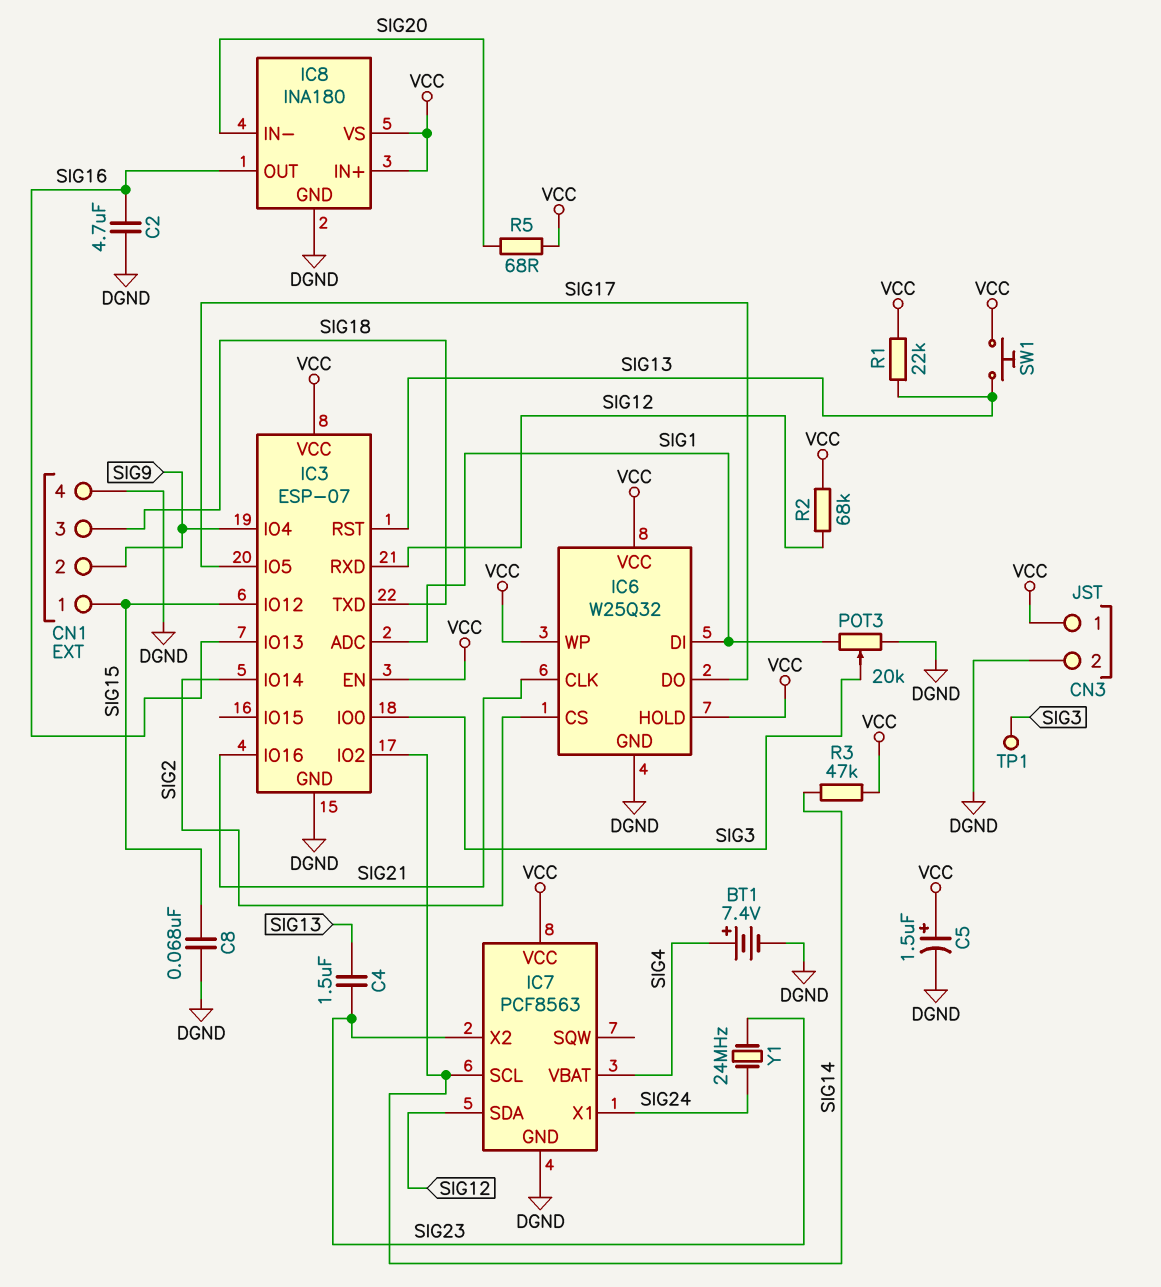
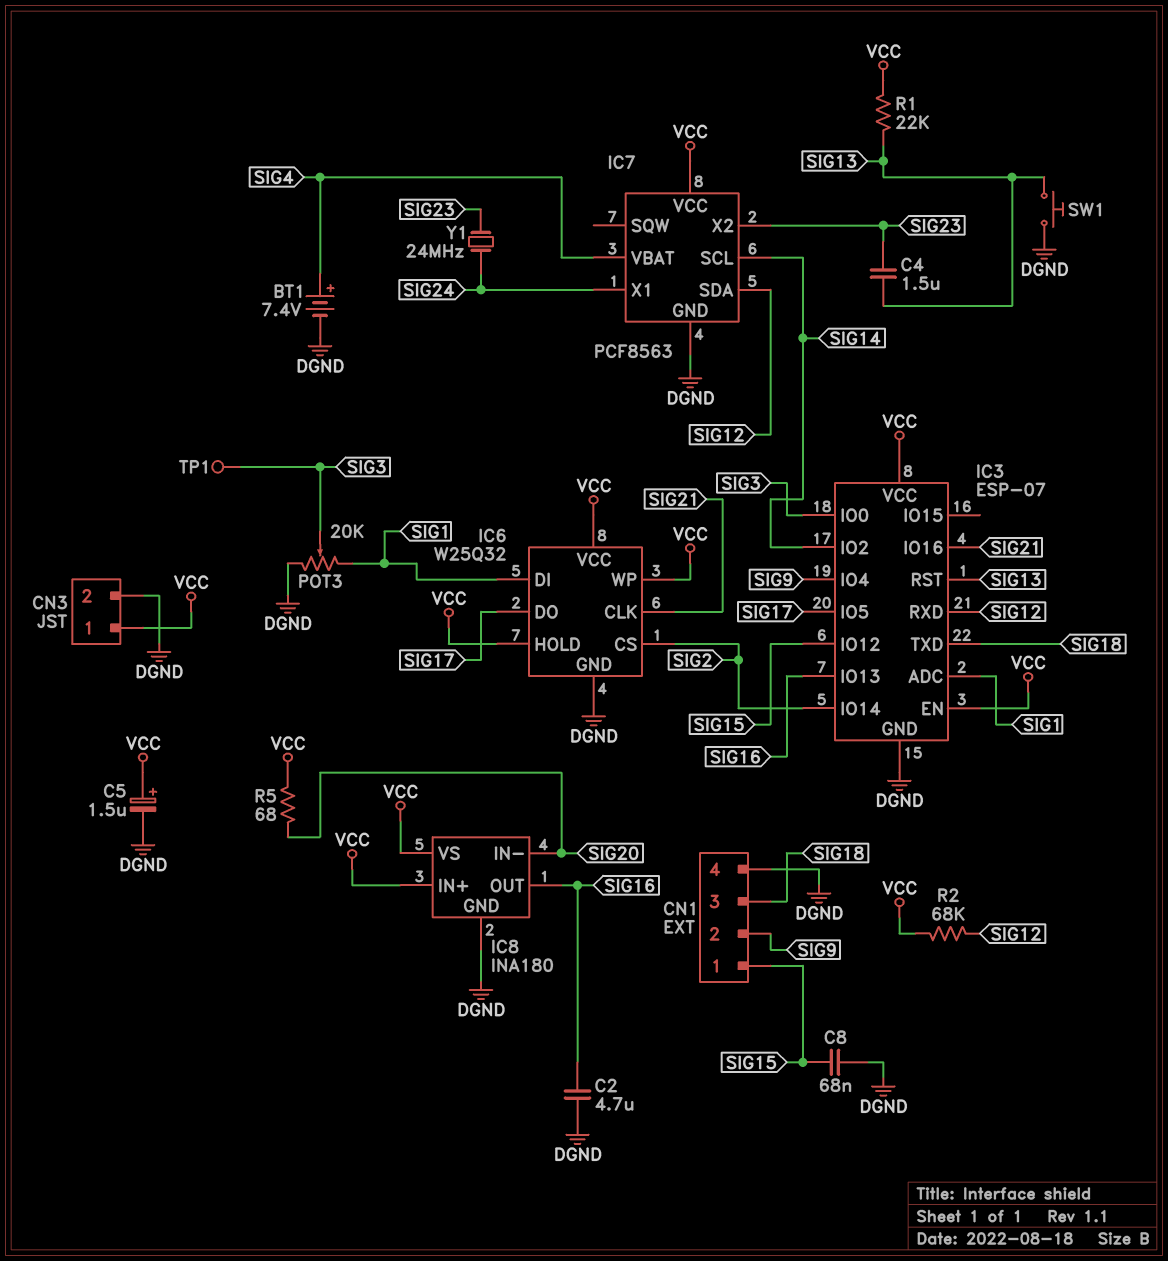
R3: 47k (SIG14, VCC) -> none
SW1: button (SIG13, VCC) -> button (DGND, SIG13)

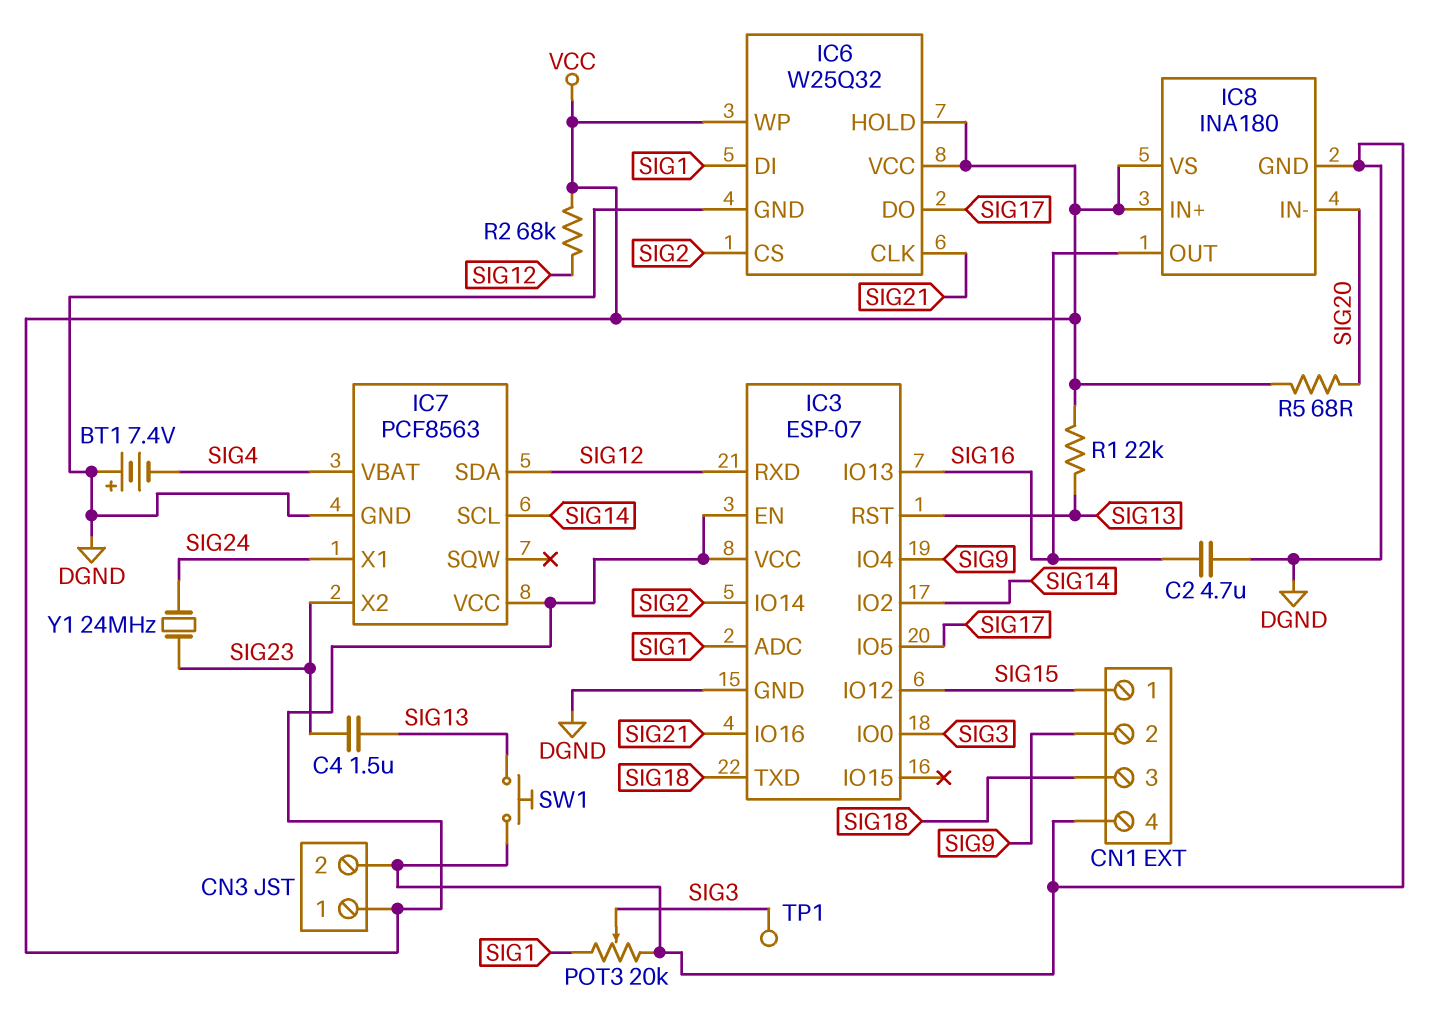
BT1: 7.4V (plus SIG4, minus DGND) -> 7.4V (plus DGND, minus SIG4)
C5: 1.5uF (plus VCC, minus DGND) -> none
C8: 68nF (DGND, SIG15) -> none

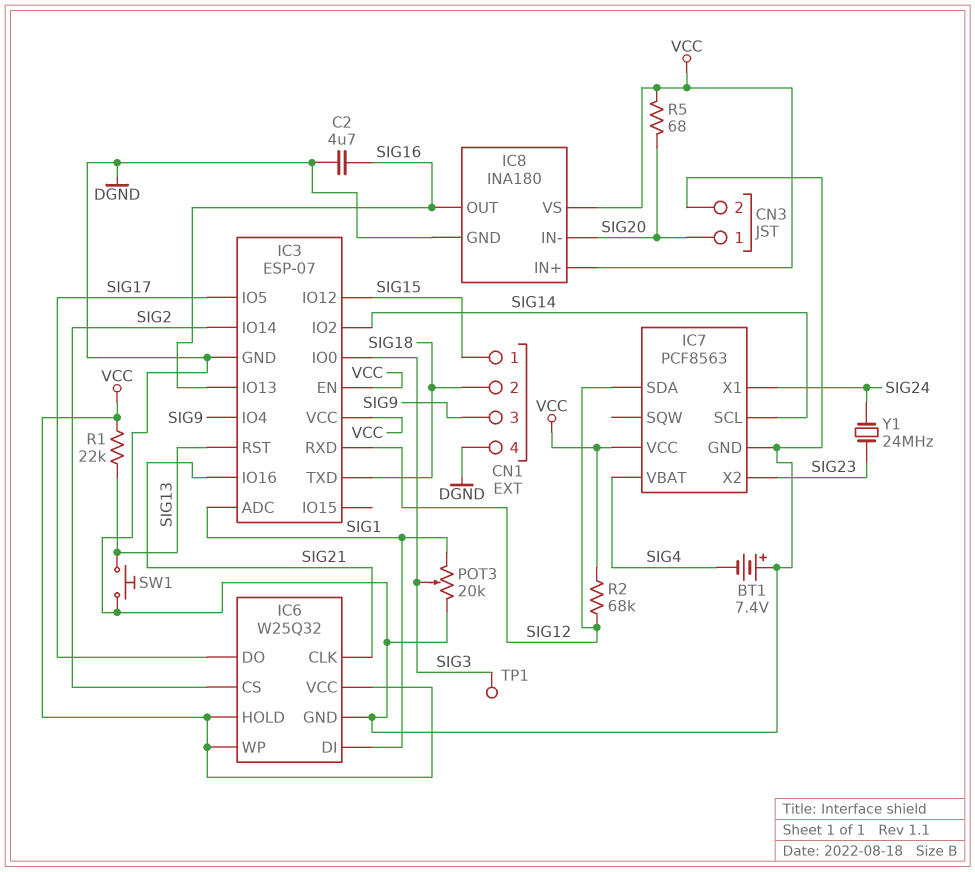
C4: 1.5uF (SIG13, SIG23) -> none
CN1 pin 2: SIG9 -> SIG18
CN1 pin 3: SIG18 -> SIG9
CN3 pin 1: VCC -> SIG20

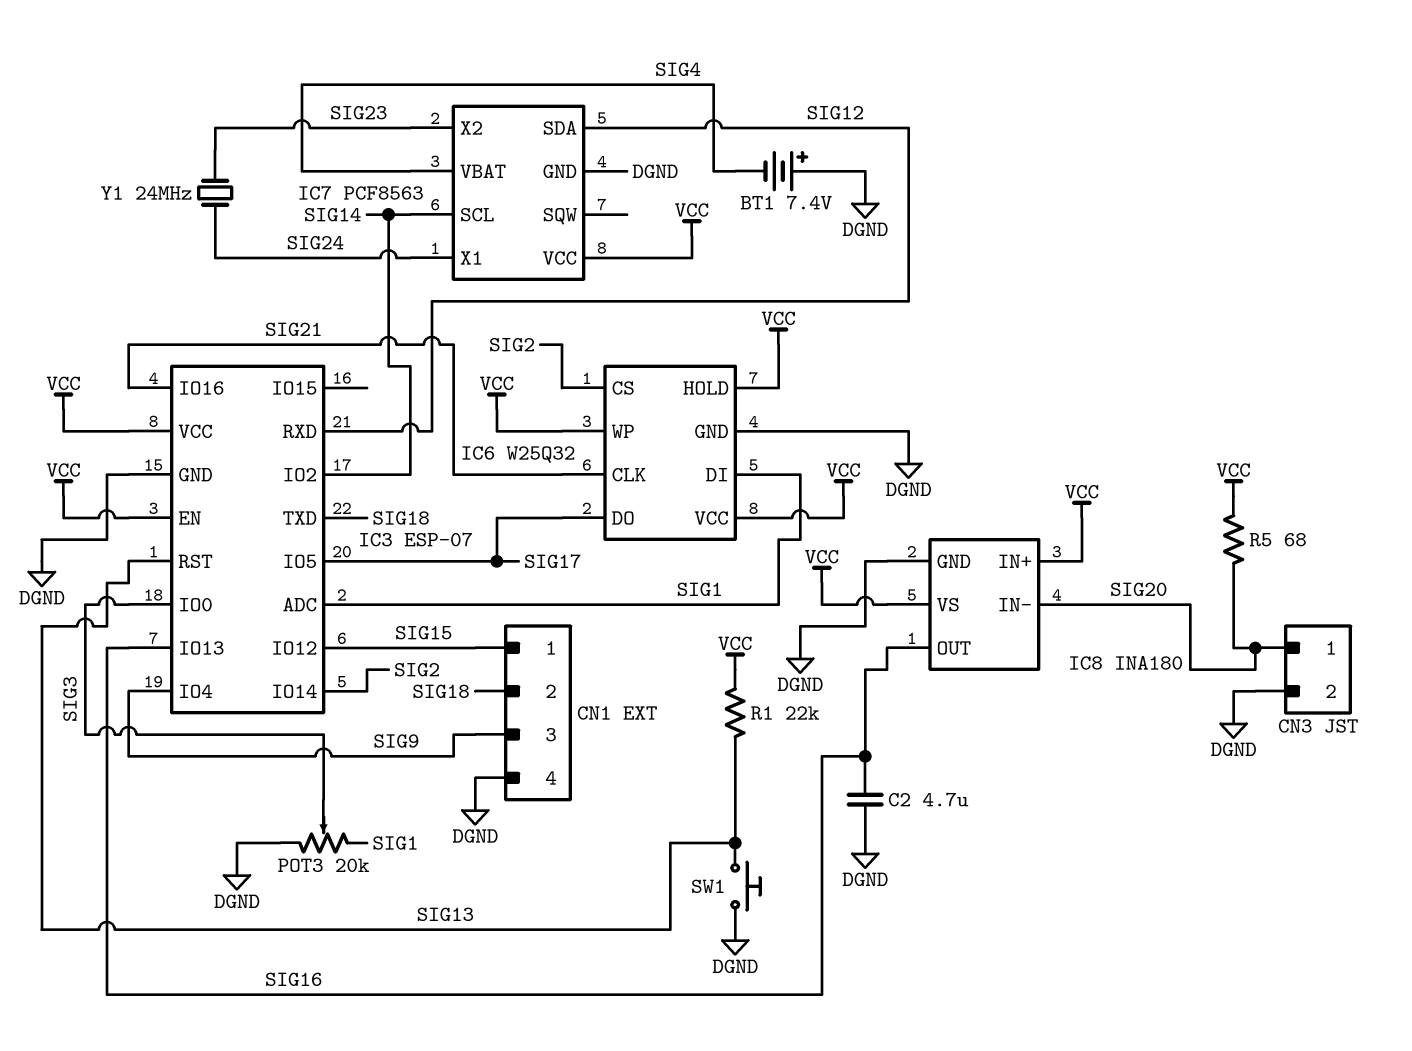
R2: 68k (SIG12, VCC) -> none
TP1: test point (SIG3) -> none

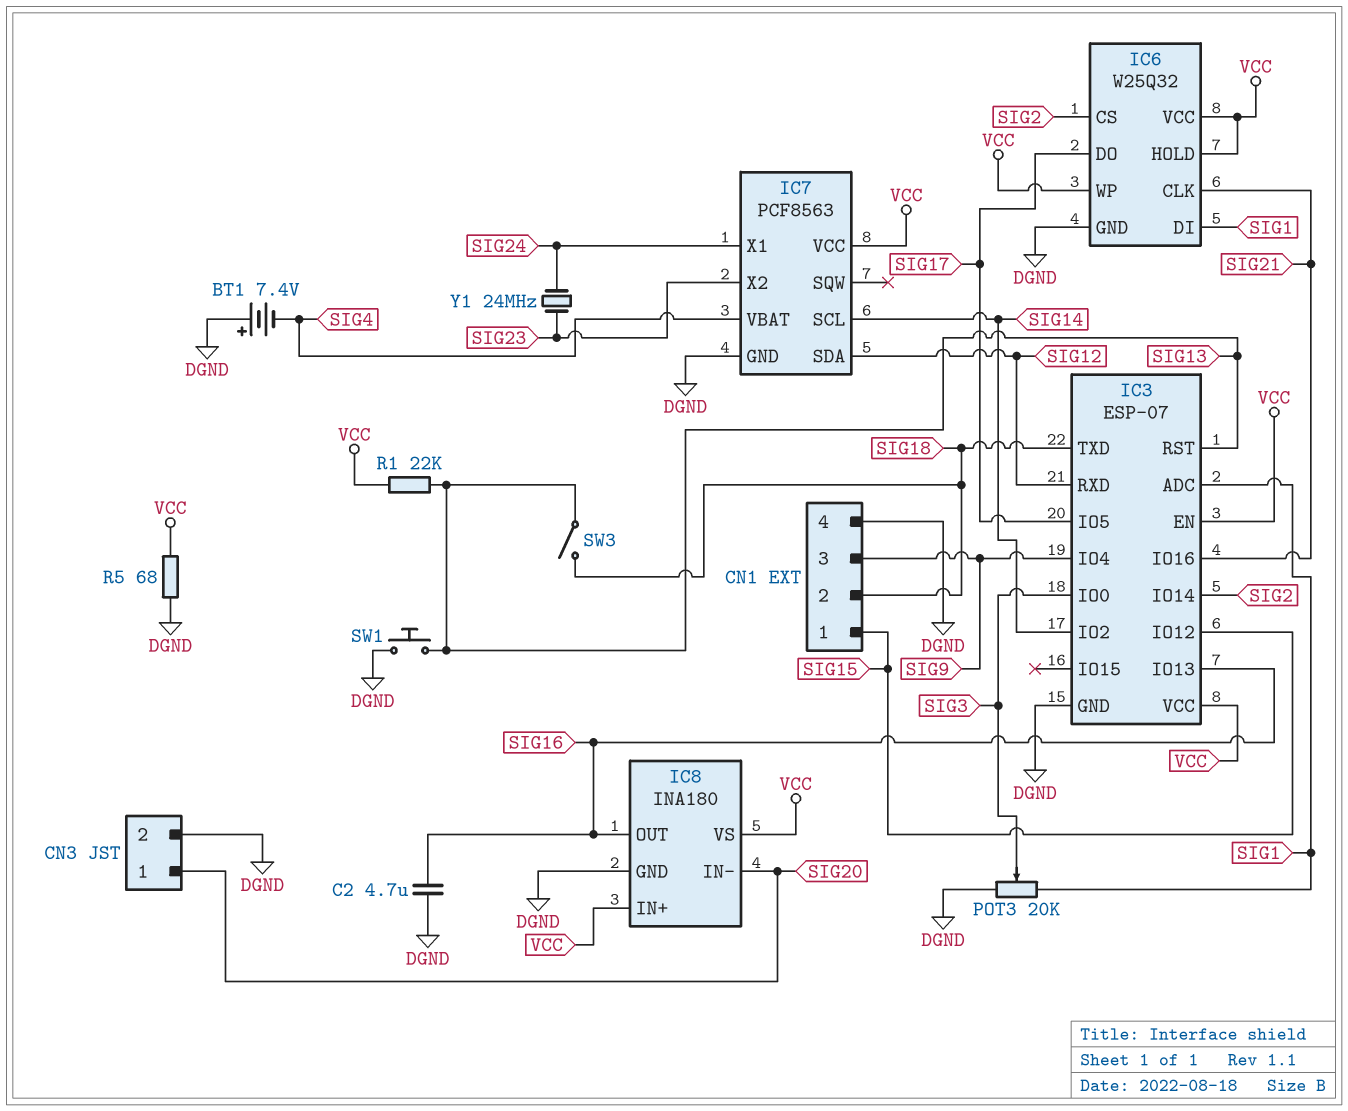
R5: 68 (SIG20, VCC) -> 68 (DGND, VCC)
SW3: none -> switch (SIG13, SIG18)

